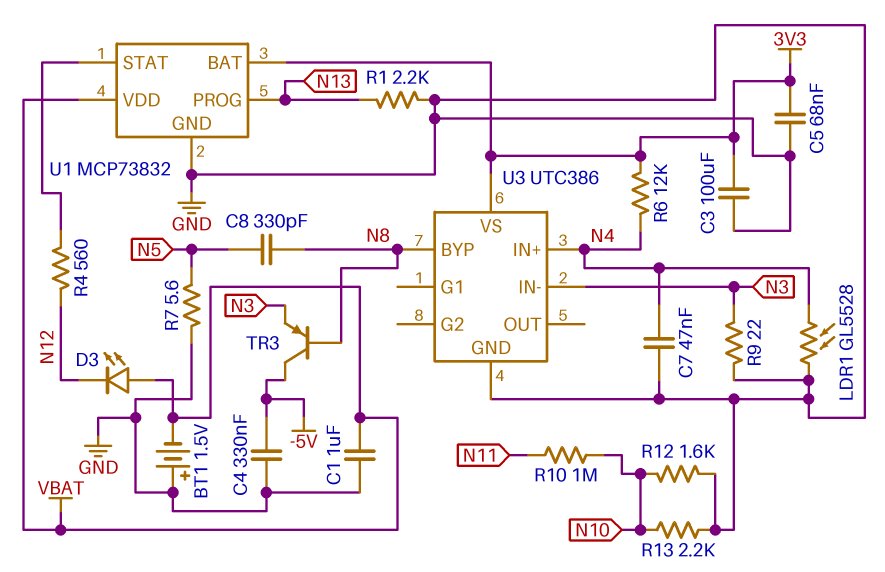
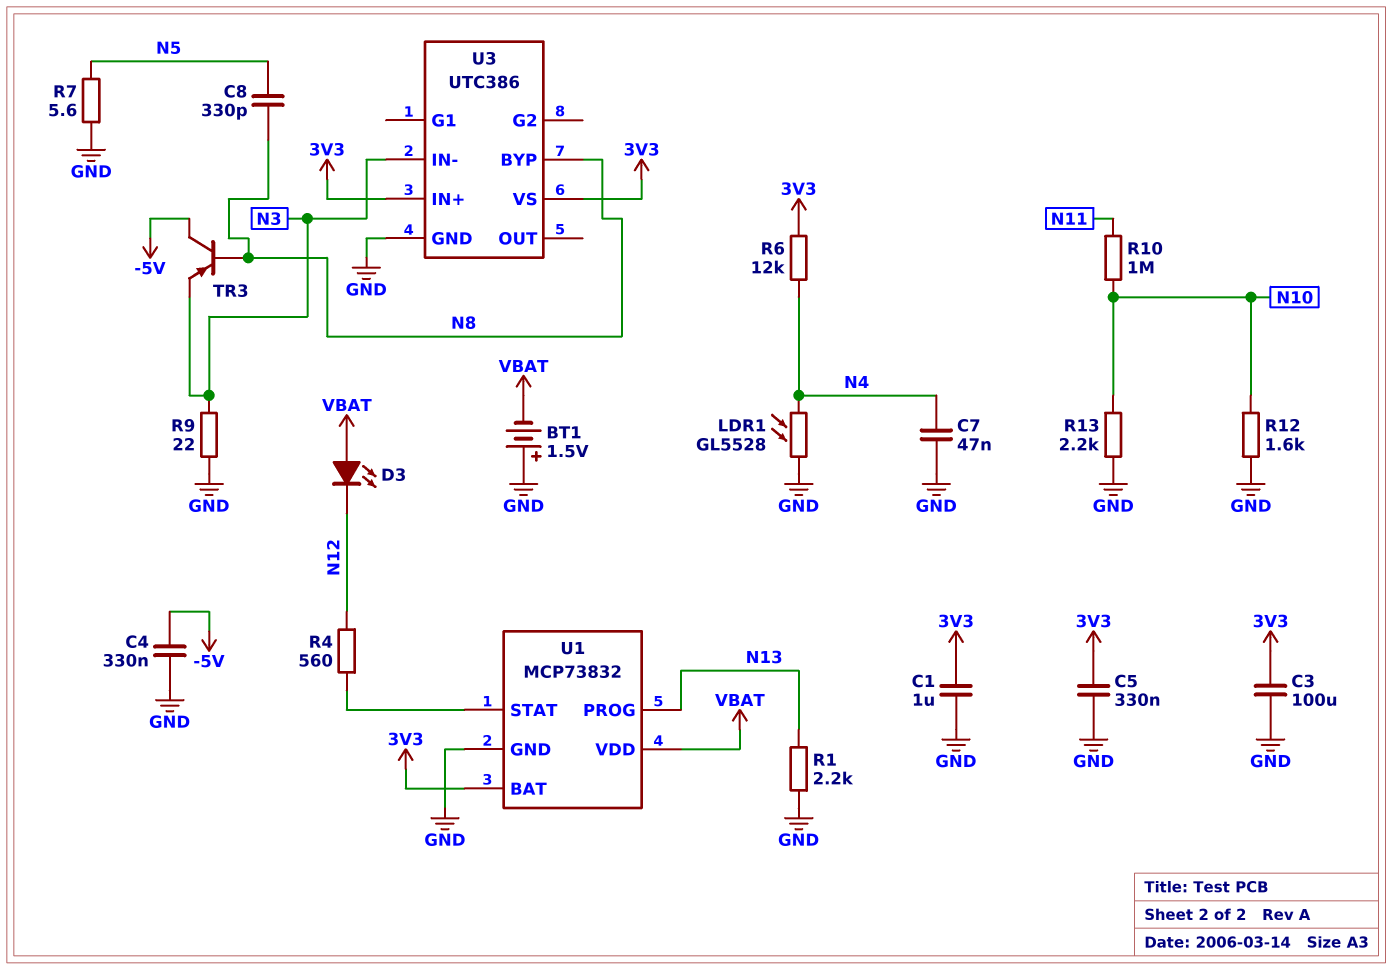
C1: 1uF (GND, VBAT) -> 1uF (3V3, GND)
C5: 68nF (3V3, GND) -> 330nF (3V3, GND)
U3 pin IN+: N4 -> 3V3

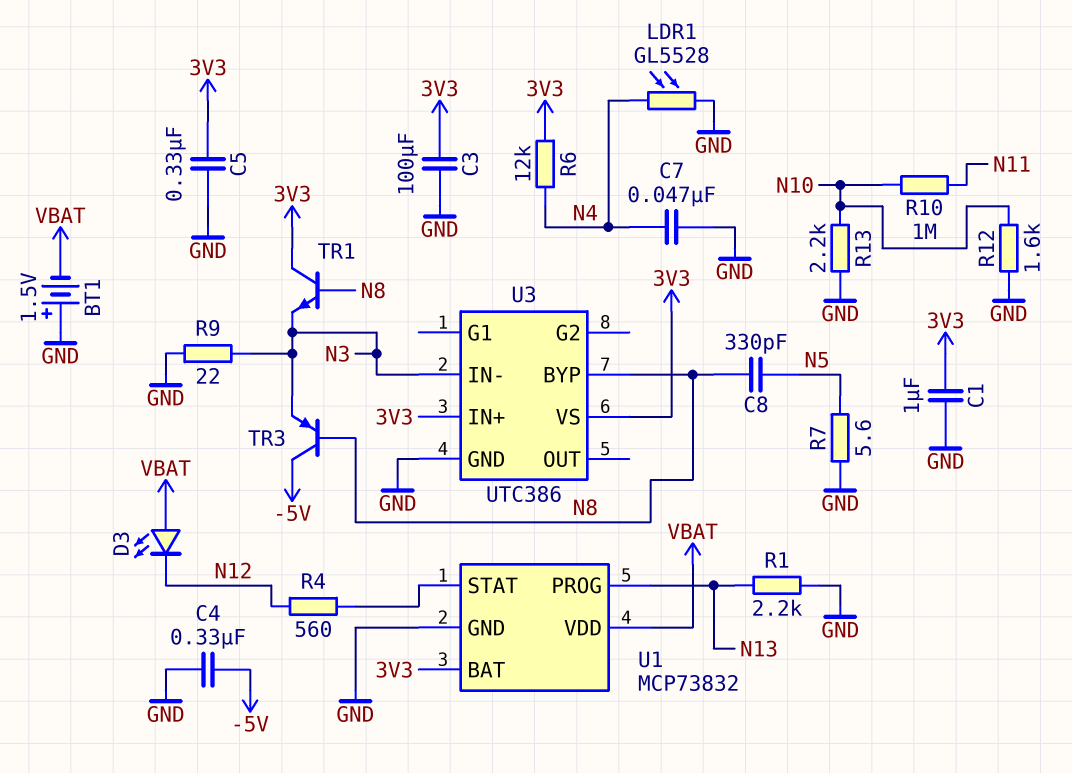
TR1: none -> NPN (B N8, C 3V3, E N3)

